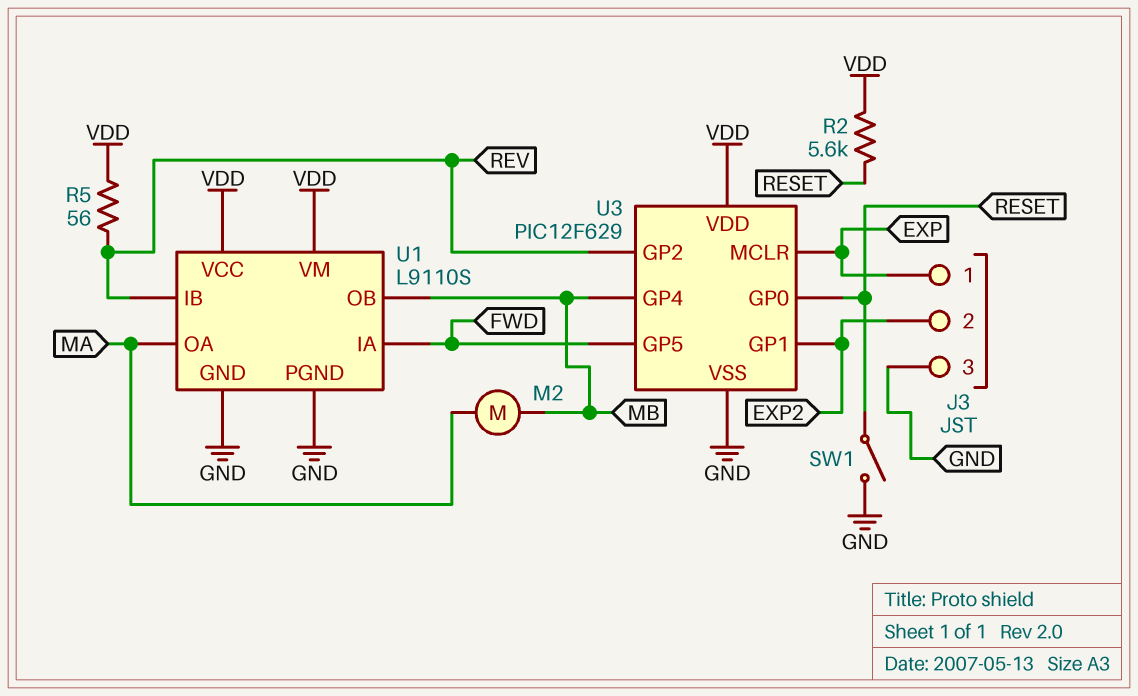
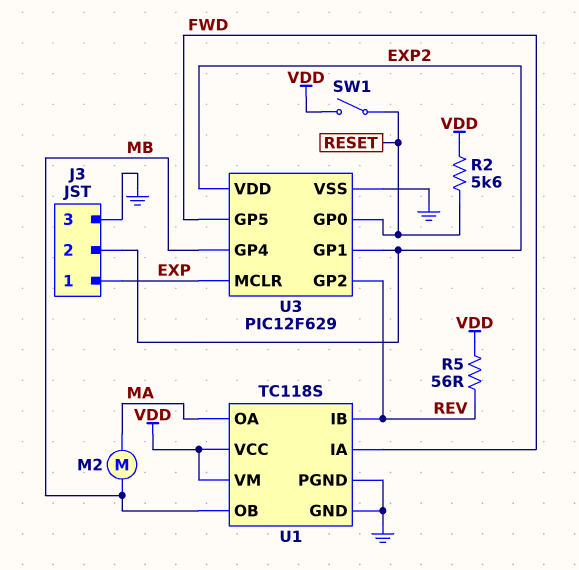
SW1: switch (GND, RESET) -> switch (RESET, VDD)
U1: L9110S -> TC118S
U3 pin VDD: VDD -> EXP2

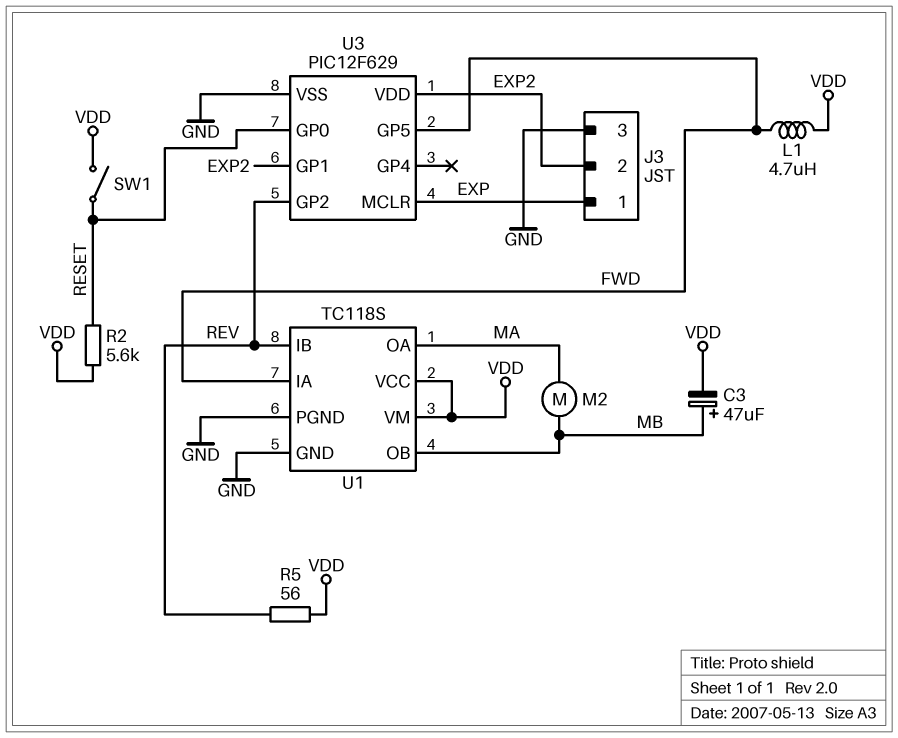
C3: none -> 47uF (plus MB, minus VDD)
L1: none -> 4.7uH (FWD, VDD)
U3 pin GP4: MB -> none

